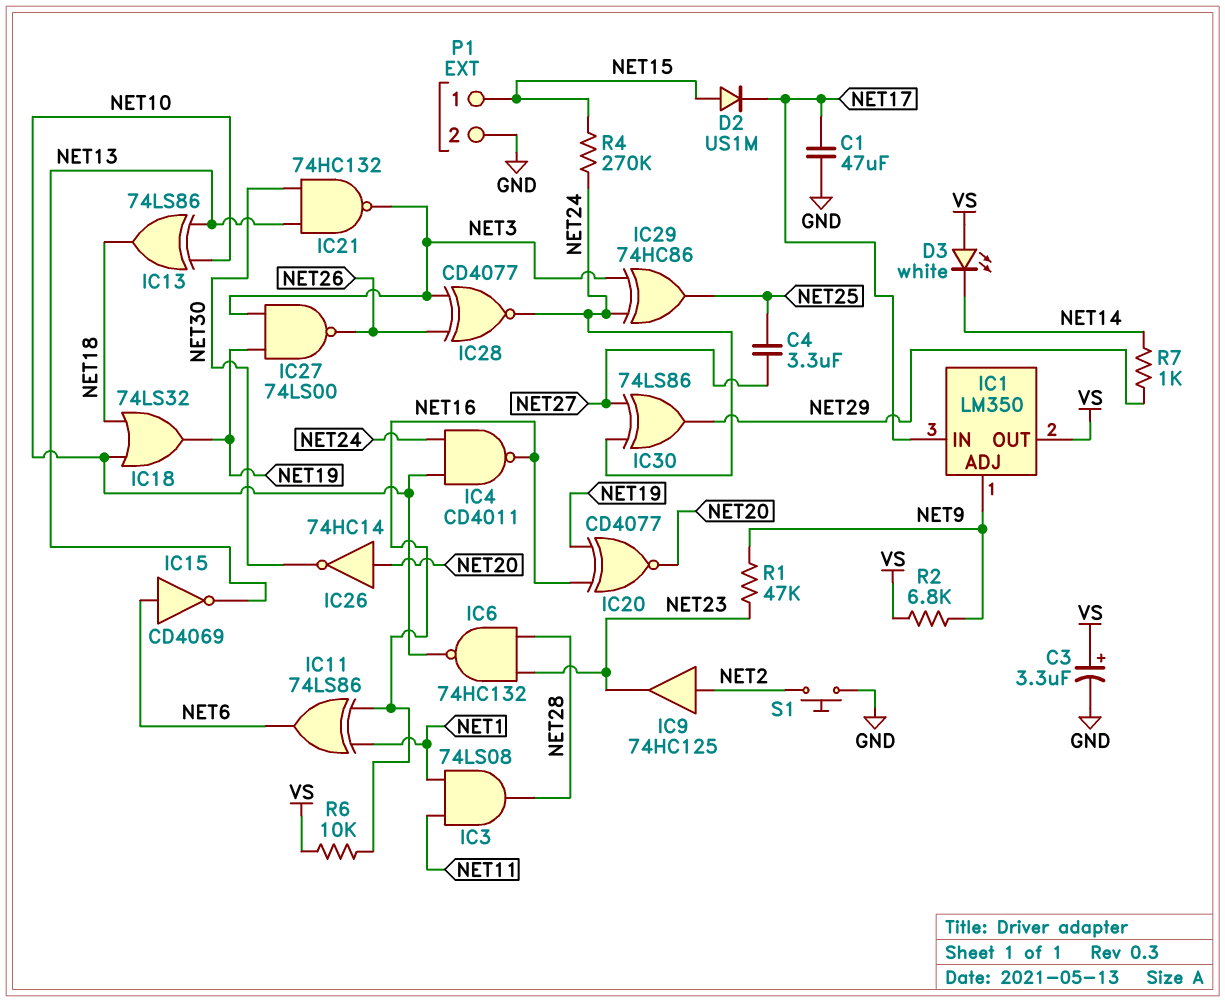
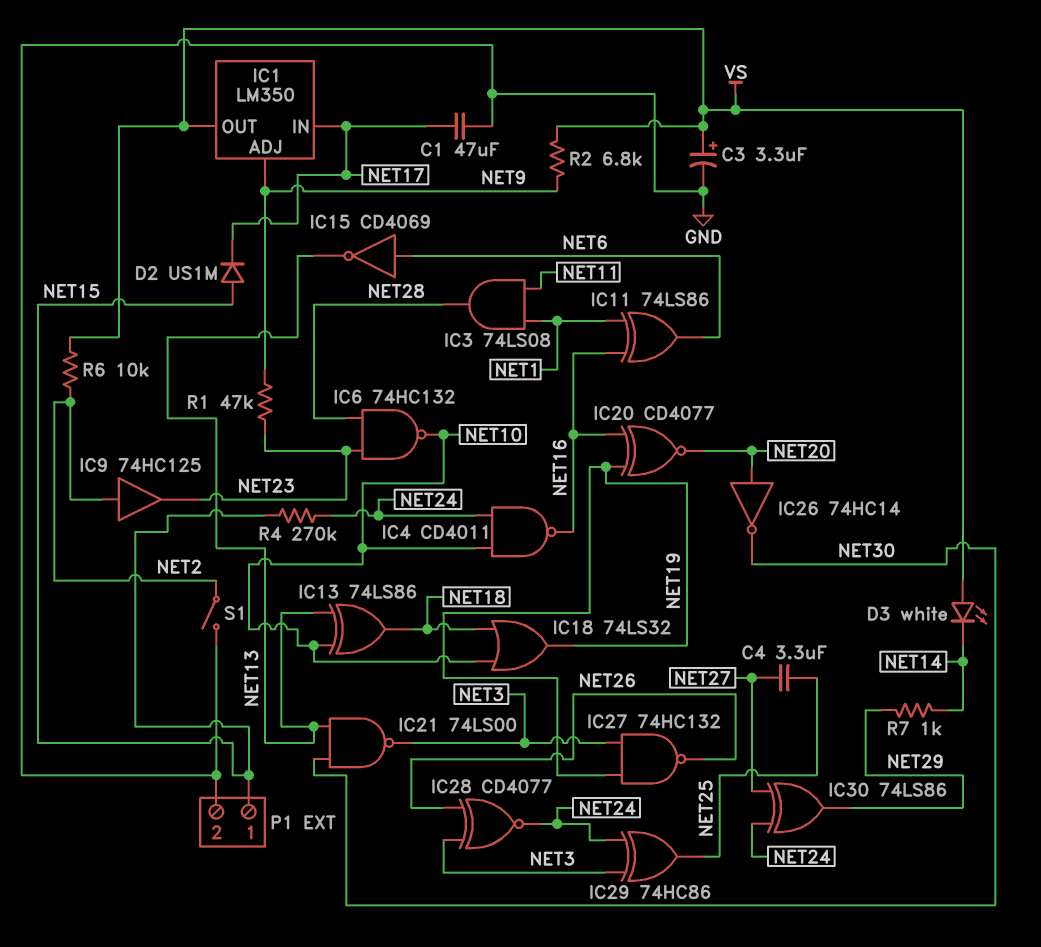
IC21: NAND 74HC132 (in NET13, in NET30, out NET3) -> NAND 74LS00 (in NET13, in NET30, out NET3)
IC27: NAND 74LS00 (in NET3, in NET19, out NET26) -> NAND 74HC132 (in NET3, in NET19, out NET26)
R6: 10k (NET16, VS) -> 10k (NET2, VS)
S1: button (GND, NET2) -> switch (GND, NET2)

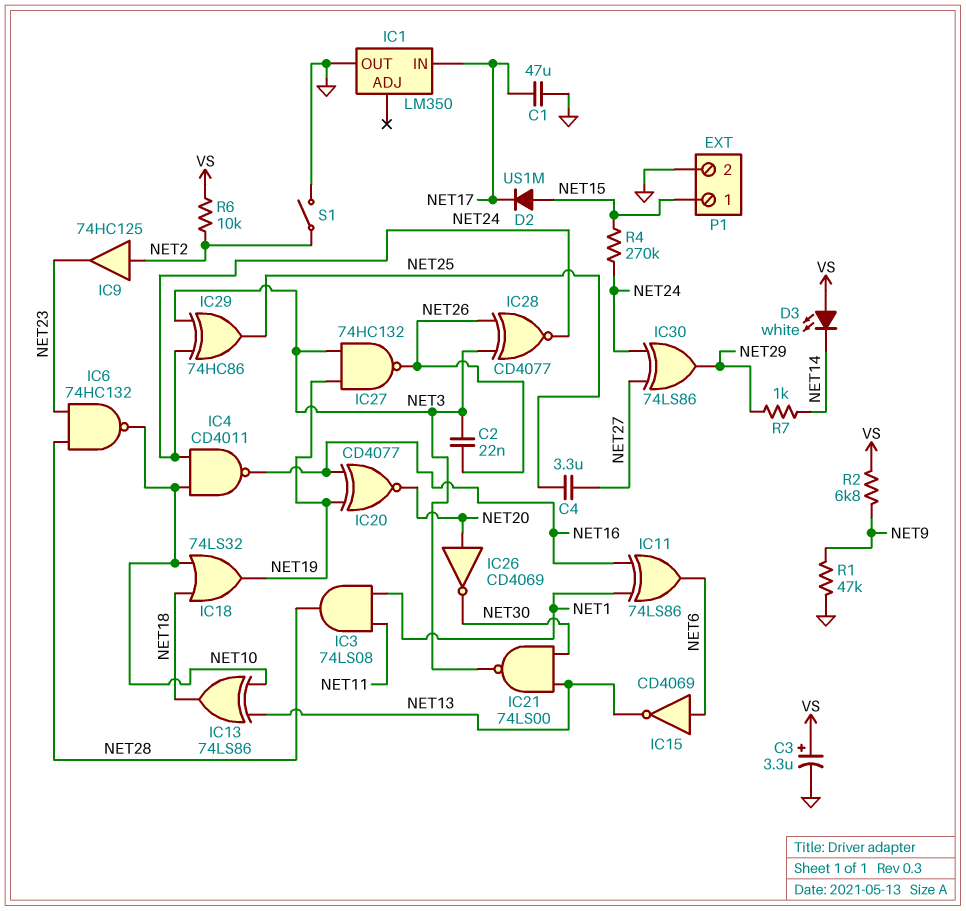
C2: none -> 22nF (NET3, NET26)
IC1 pin ADJ: NET9 -> none
IC1 pin OUT: VS -> GND
IC26: NOT 74HC14 (in NET20, out NET30) -> NOT CD4069 (in NET20, out NET30)
R1: 47k (NET9, NET23) -> 47k (GND, NET9)

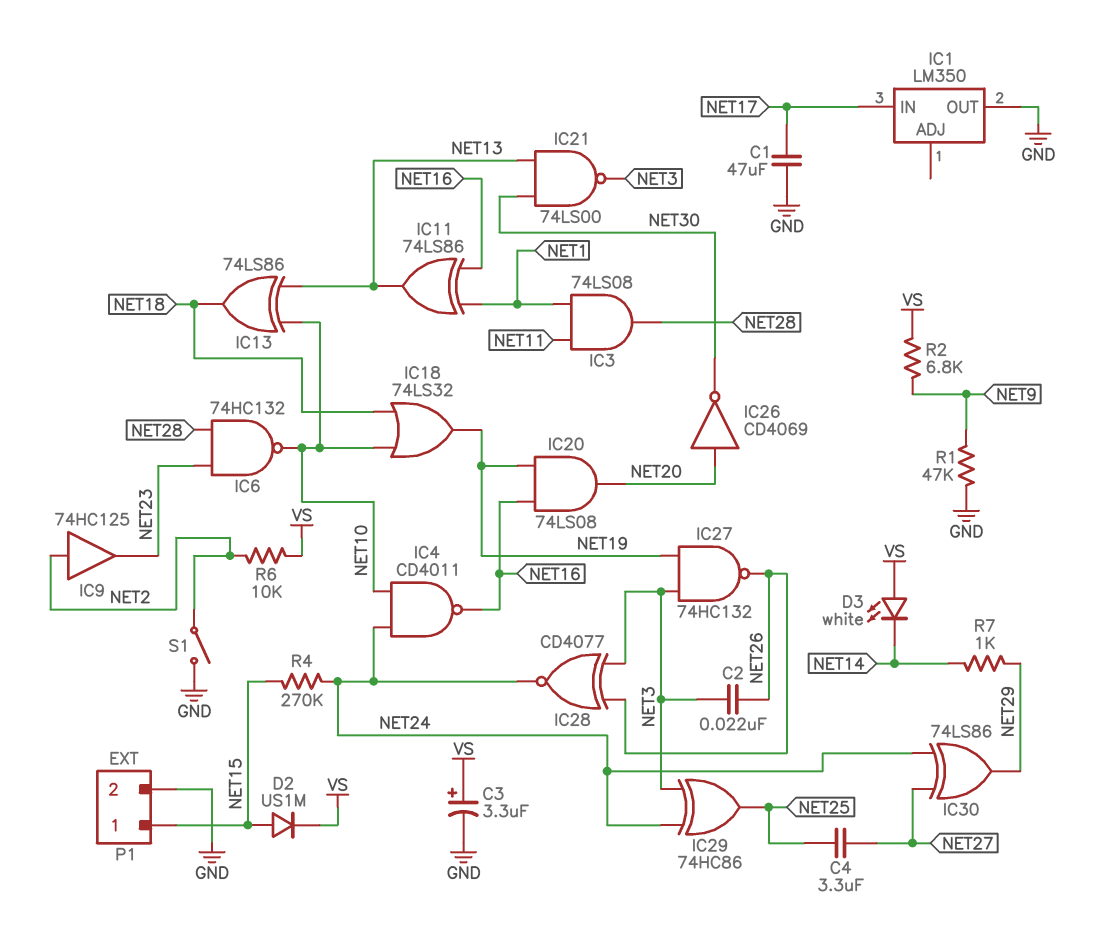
D2: diode US1M (A NET15, K NET17) -> diode US1M (A NET15, K VS)
IC11: XOR 74LS86 (in NET1, in NET16, out NET6) -> XOR 74LS86 (in NET1, in NET16, out NET13)
IC15: NOT CD4069 (in NET6, out NET13) -> none
IC20: XNOR CD4077 (in NET16, in NET19, out NET20) -> AND 74LS08 (in NET16, in NET19, out NET20)

